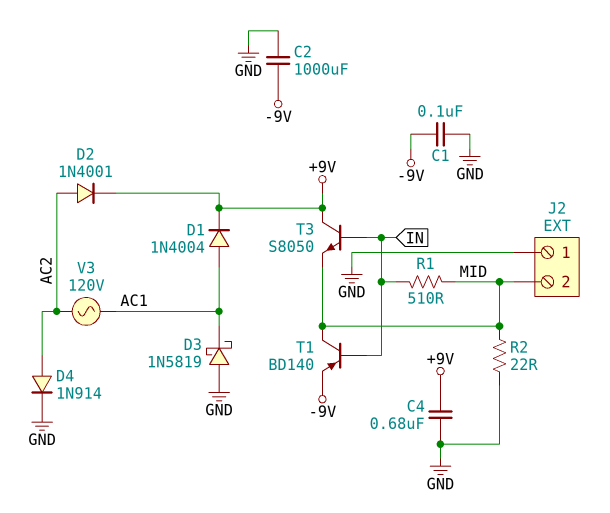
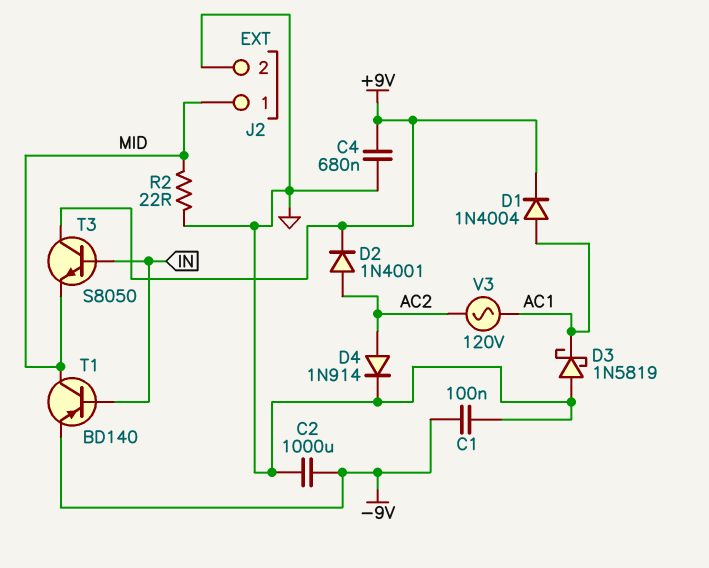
J2 pin 1: GND -> MID
J2 pin 2: MID -> GND
R1: 510 (IN, MID) -> none

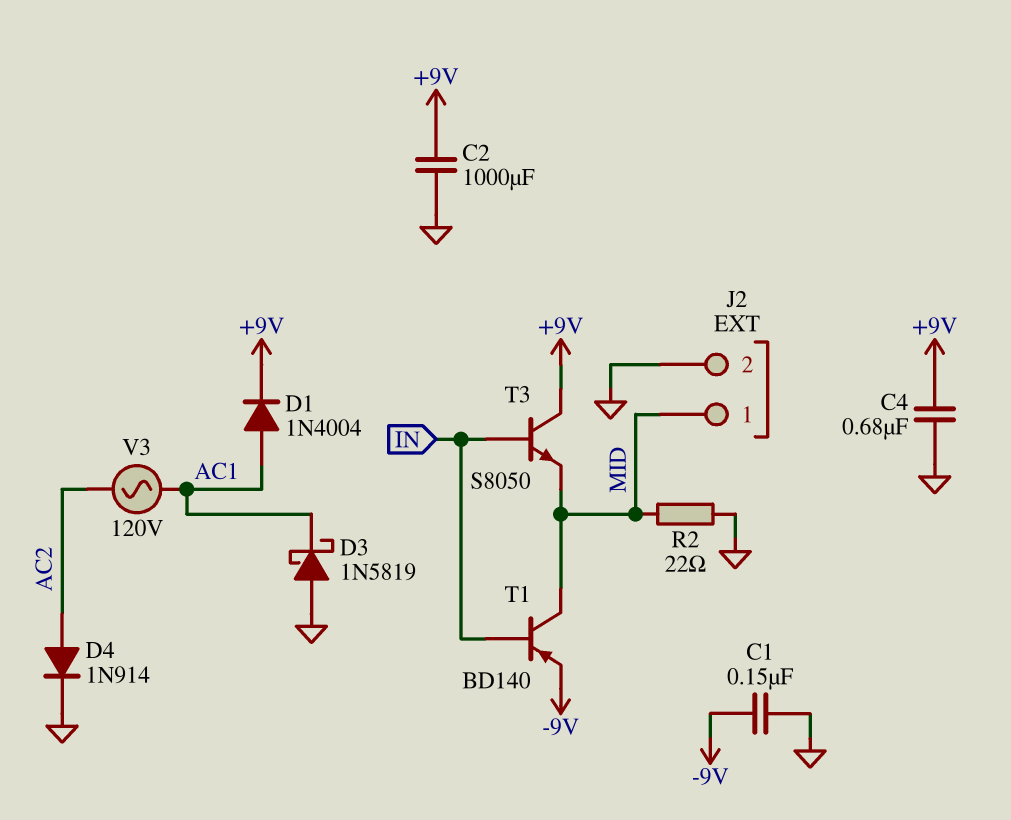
C1: 100nF (-9V, GND) -> 150nF (-9V, GND)
C2: 1000uF (-9V, GND) -> 1000uF (+9V, GND)
D2: diode 1N4001 (A AC2, K +9V) -> none

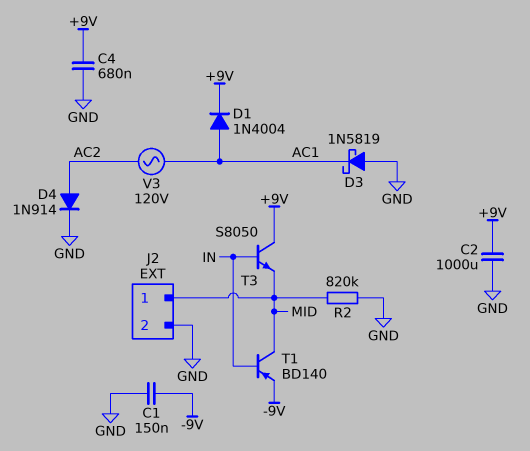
R2: 22 (GND, MID) -> 820k (GND, MID)

